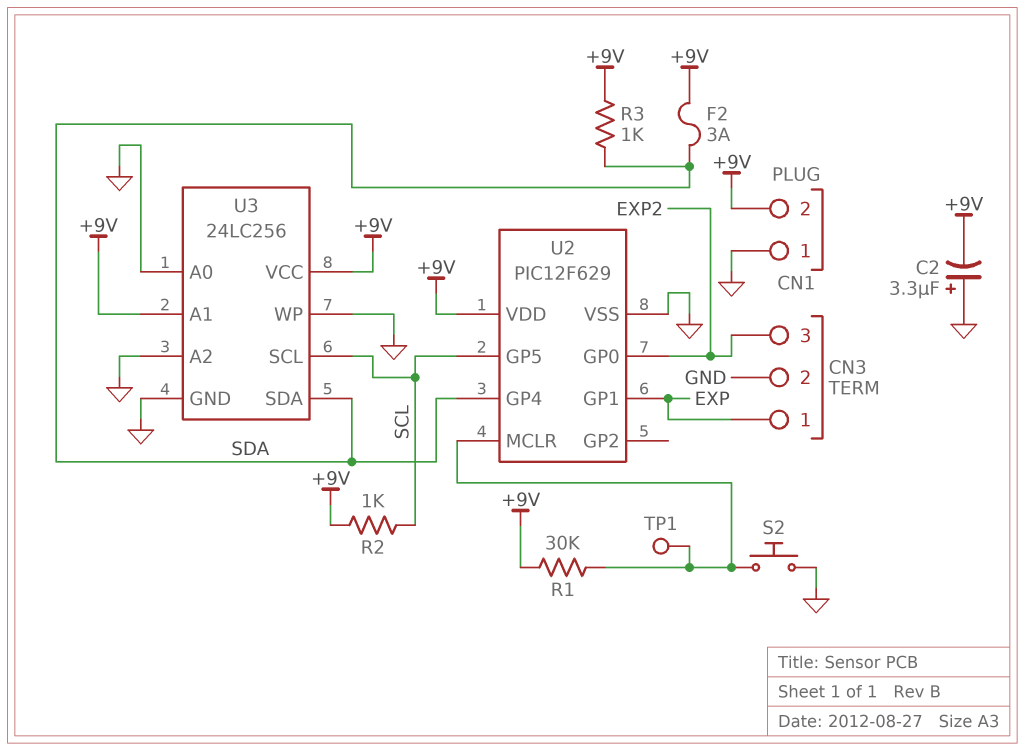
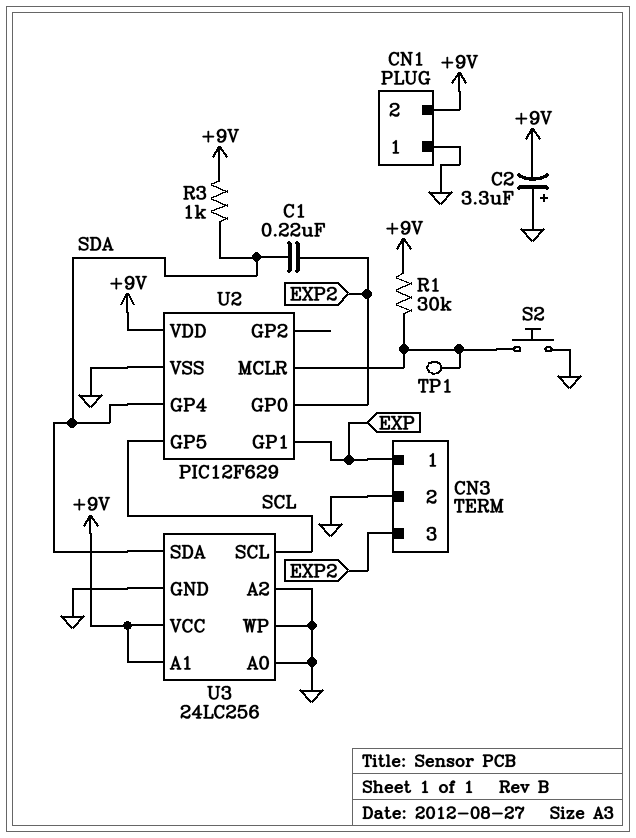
C1: none -> 220nF (EXP2, SDA)
F2: 3A (+9V, SDA) -> none
R2: 1k (+9V, SCL) -> none

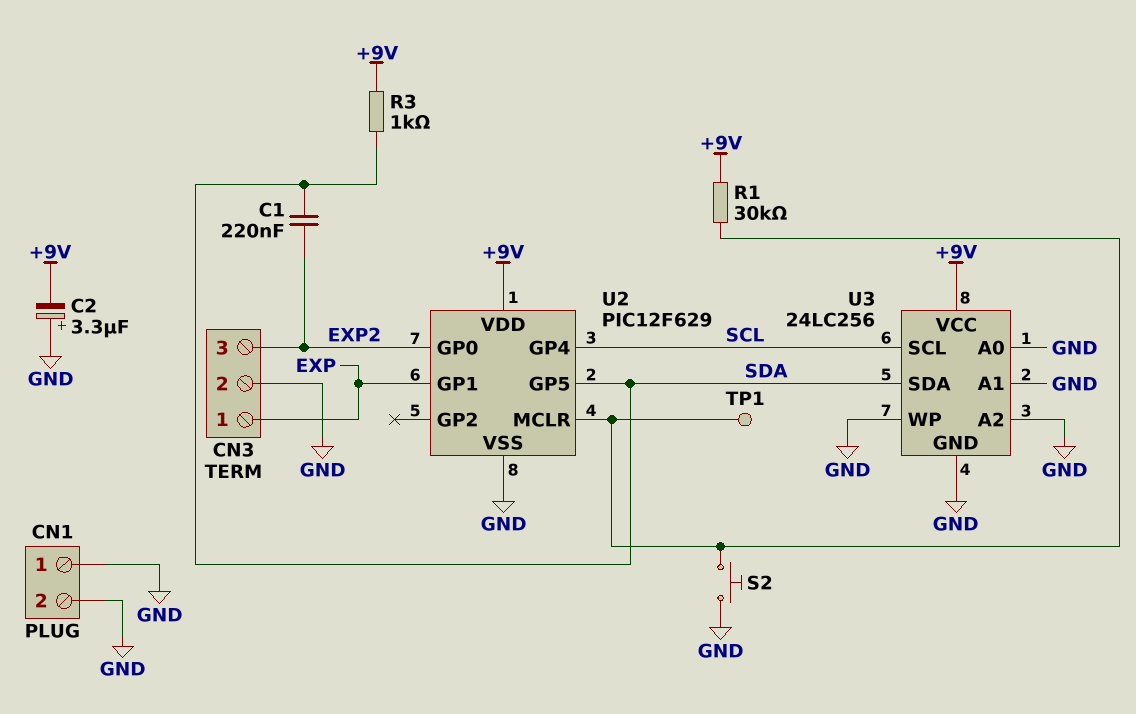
CN1 pin 2: +9V -> GND
U2 pin GP4: SDA -> SCL
U2 pin GP5: SCL -> SDA
U3 pin A1: +9V -> GND

